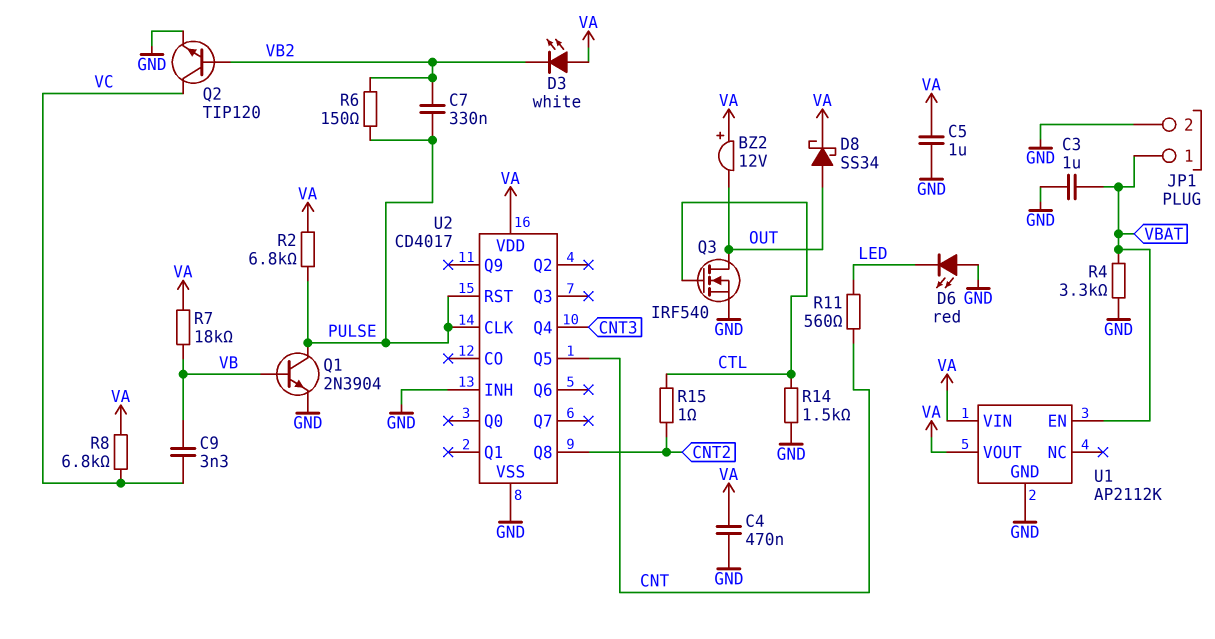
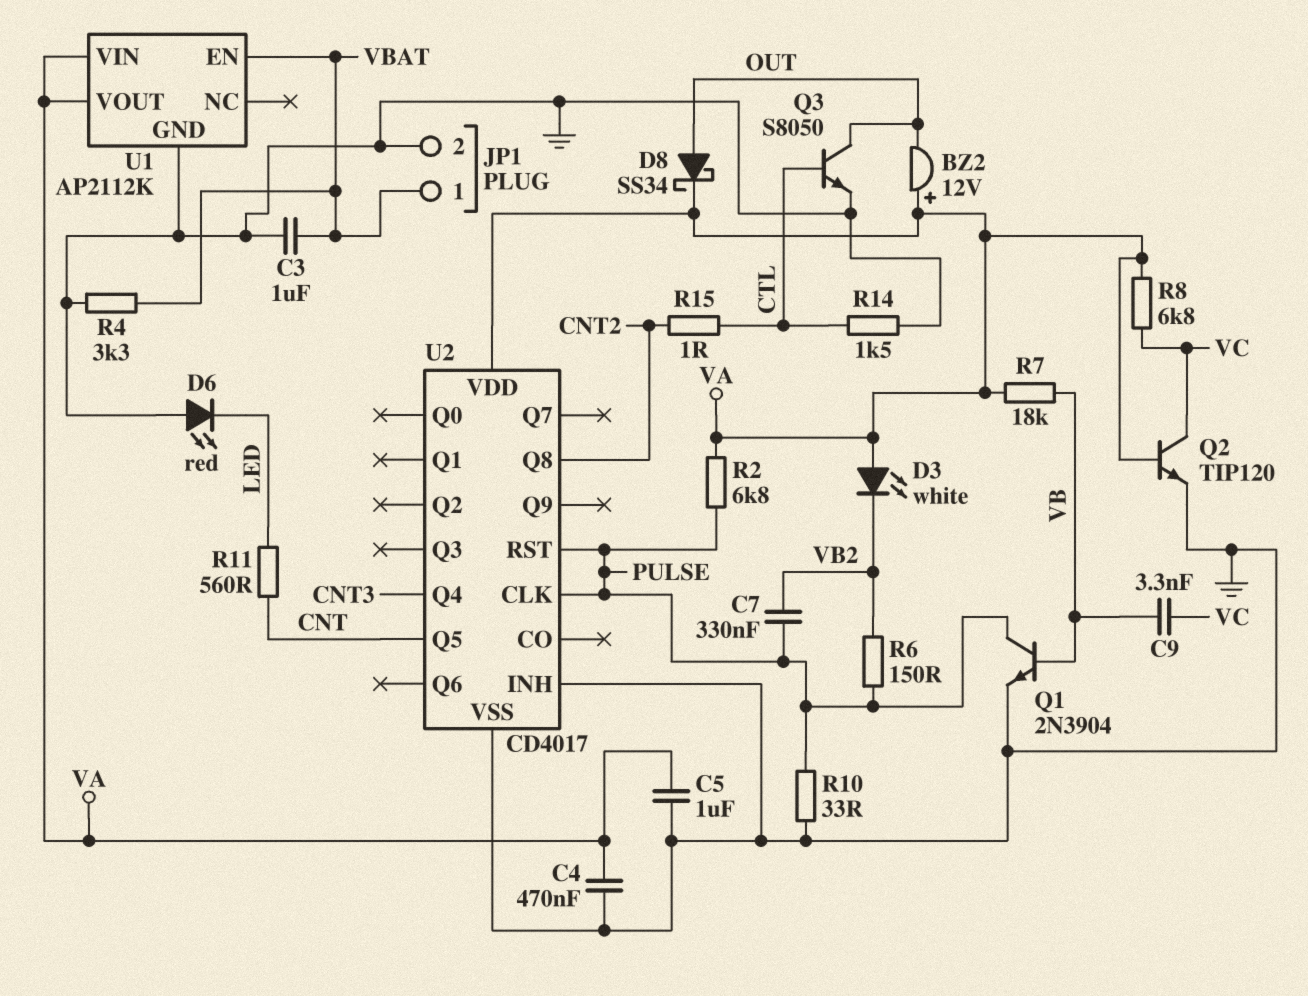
Q2: NPN TIP120 (B VB2, C VC, E GND) -> NPN TIP120 (B VA, C VC, E GND)
Q3: NMOS IRF540 (G CTL, D OUT, S GND) -> NPN S8050 (B CTL, C OUT, E GND)
R10: none -> 33 (GND, PULSE)

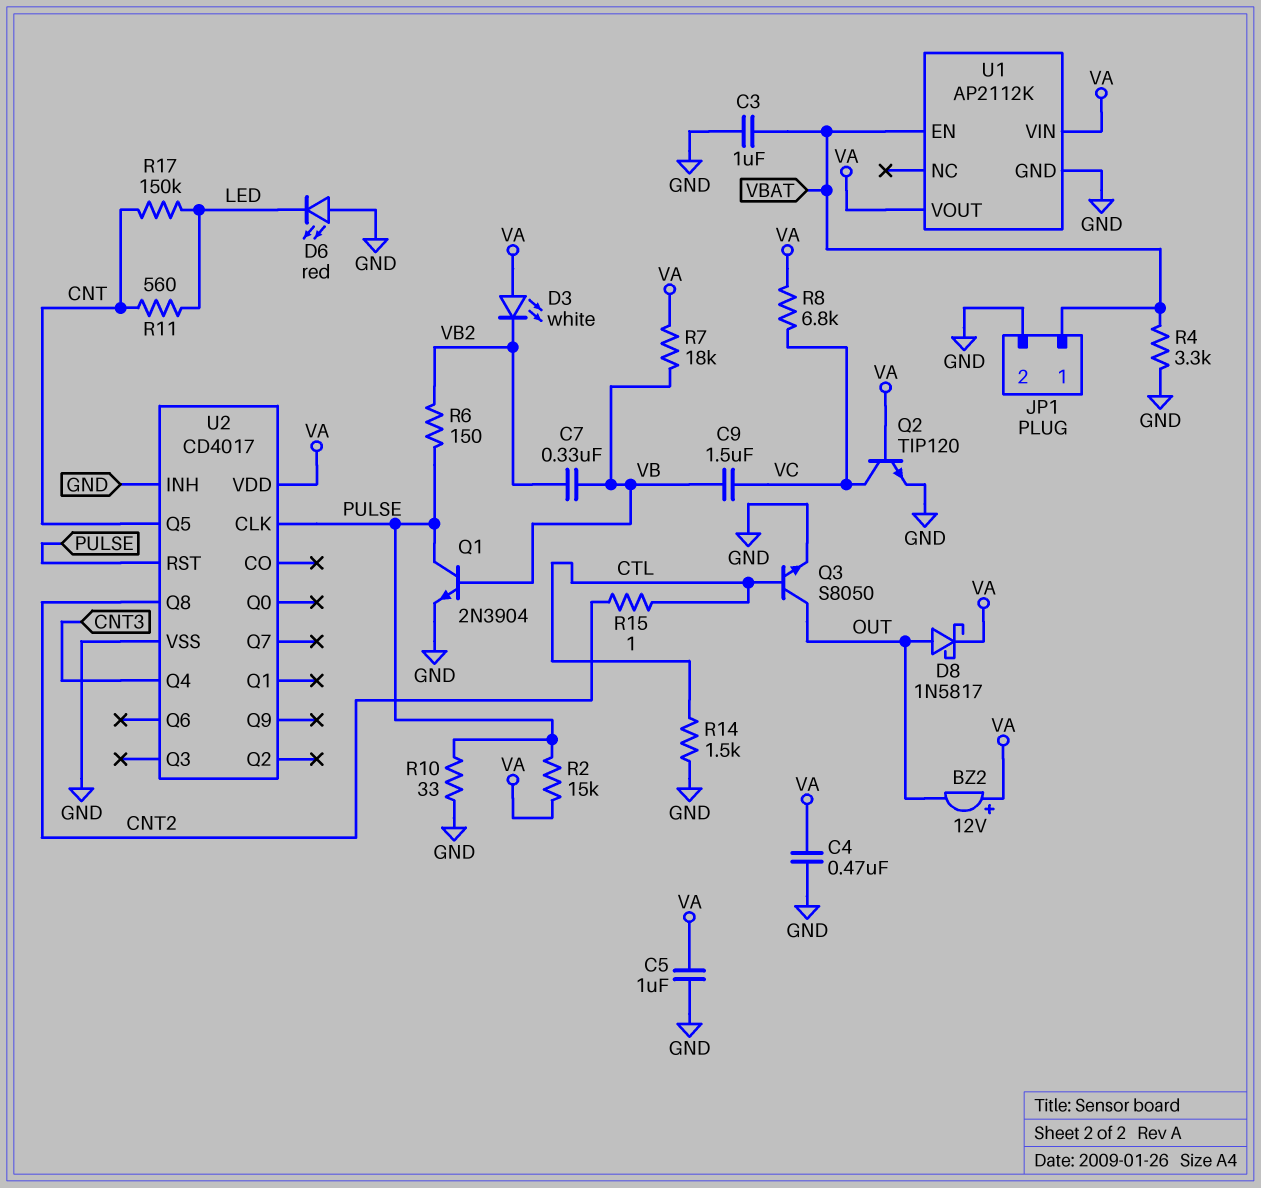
C7: 330nF (PULSE, VB2) -> 330nF (VB, VB2)
C9: 3.3nF (VB, VC) -> 1.5uF (VB, VC)
D8: schottky SS34 (A OUT, K VA) -> schottky 1N5817 (A OUT, K VA)
R2: 6.8k (PULSE, VA) -> 15k (PULSE, VA)
R17: none -> 150k (CNT, LED)

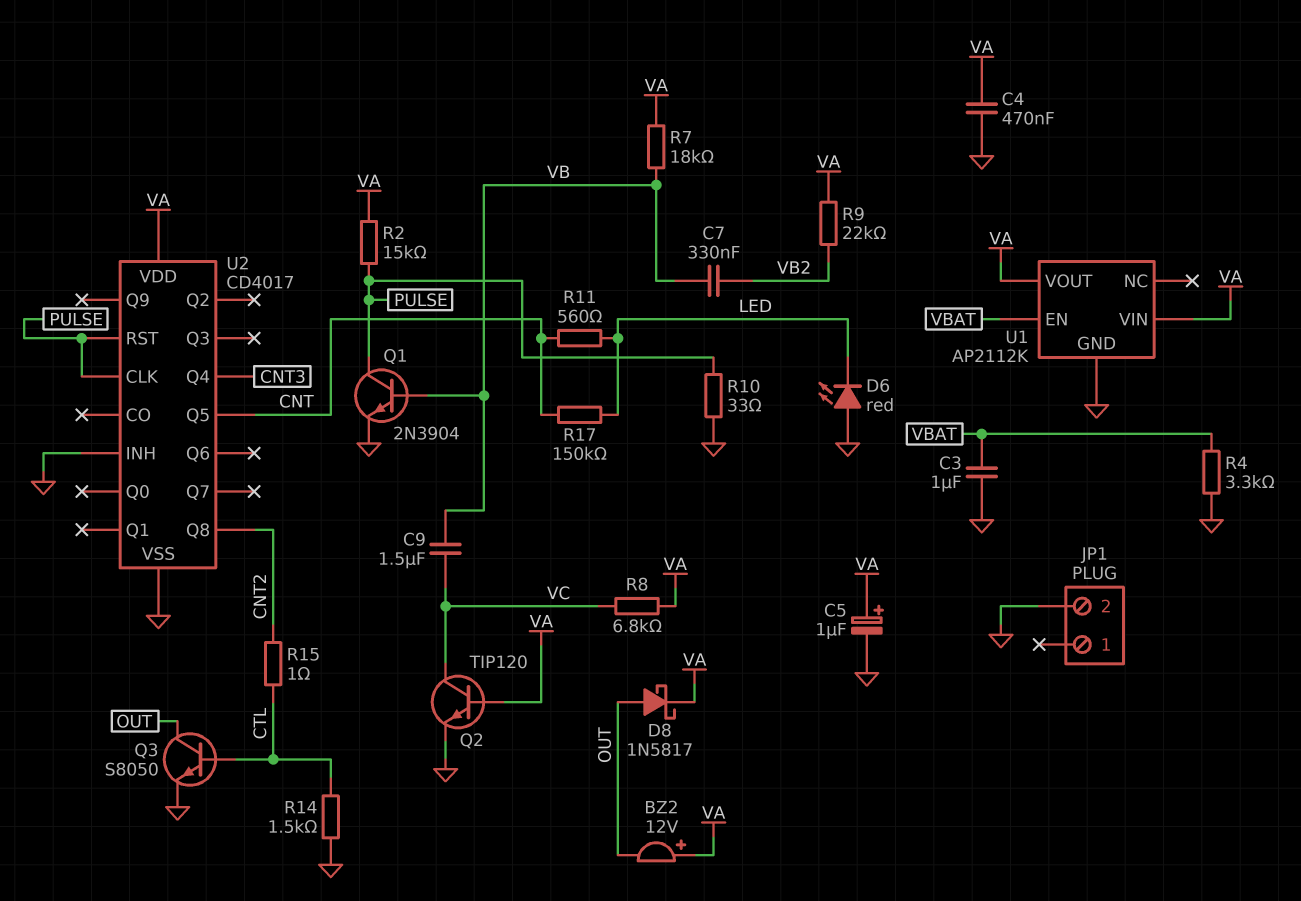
C5: 1uF (GND, VA) -> 1uF (plus VA, minus GND)
D3: LED white (A VA, K VB2) -> none
JP1 pin 1: VBAT -> none
R6: 150 (PULSE, VB2) -> none
R9: none -> 22k (VA, VB2)

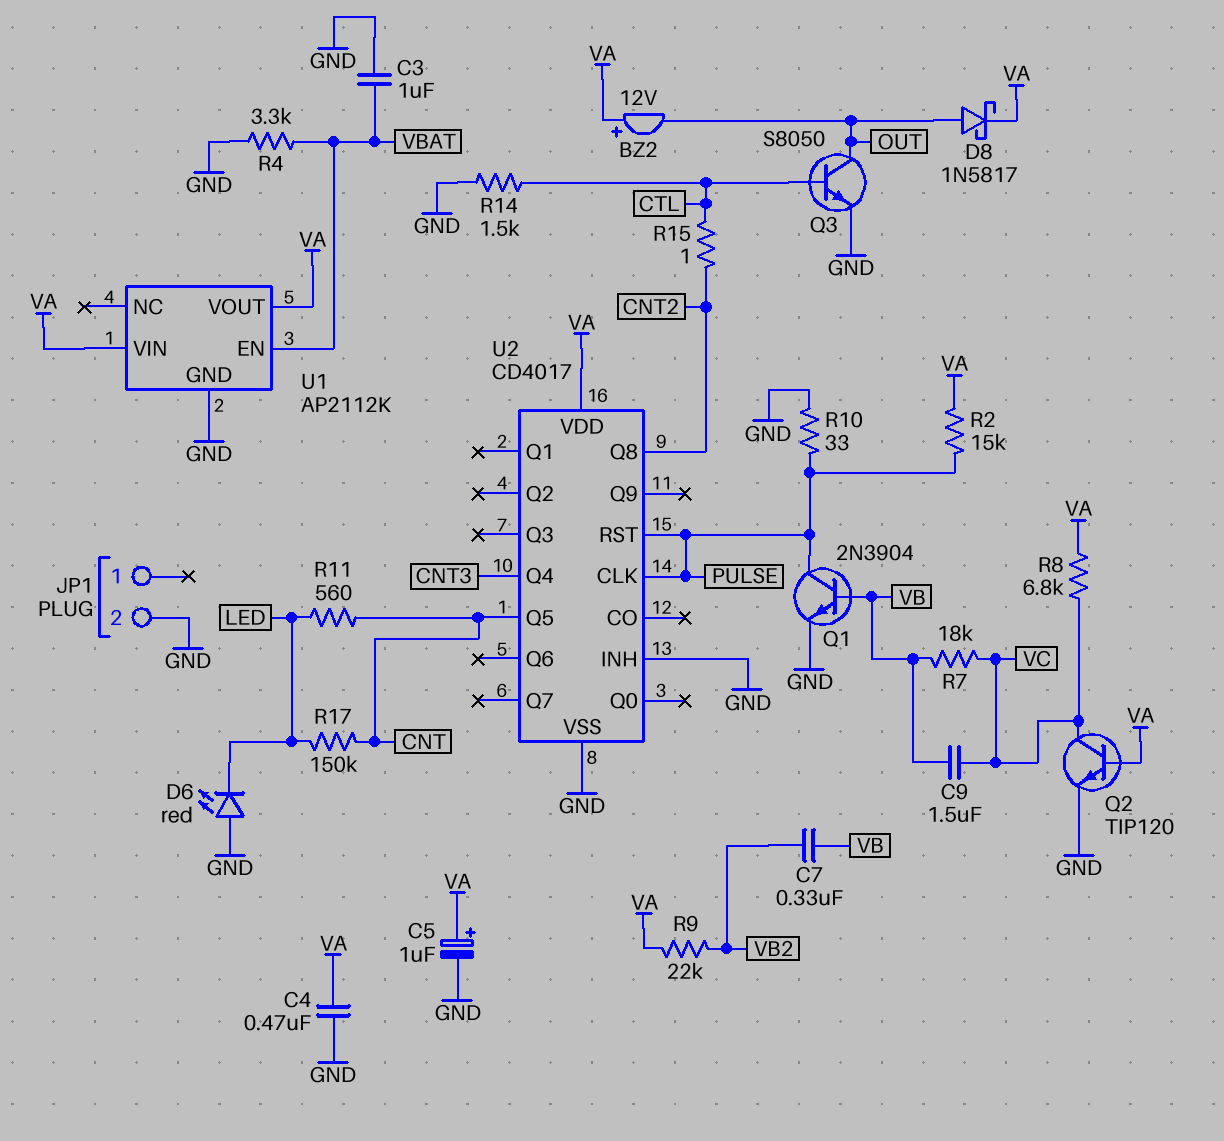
R7: 18k (VA, VB) -> 18k (VB, VC)

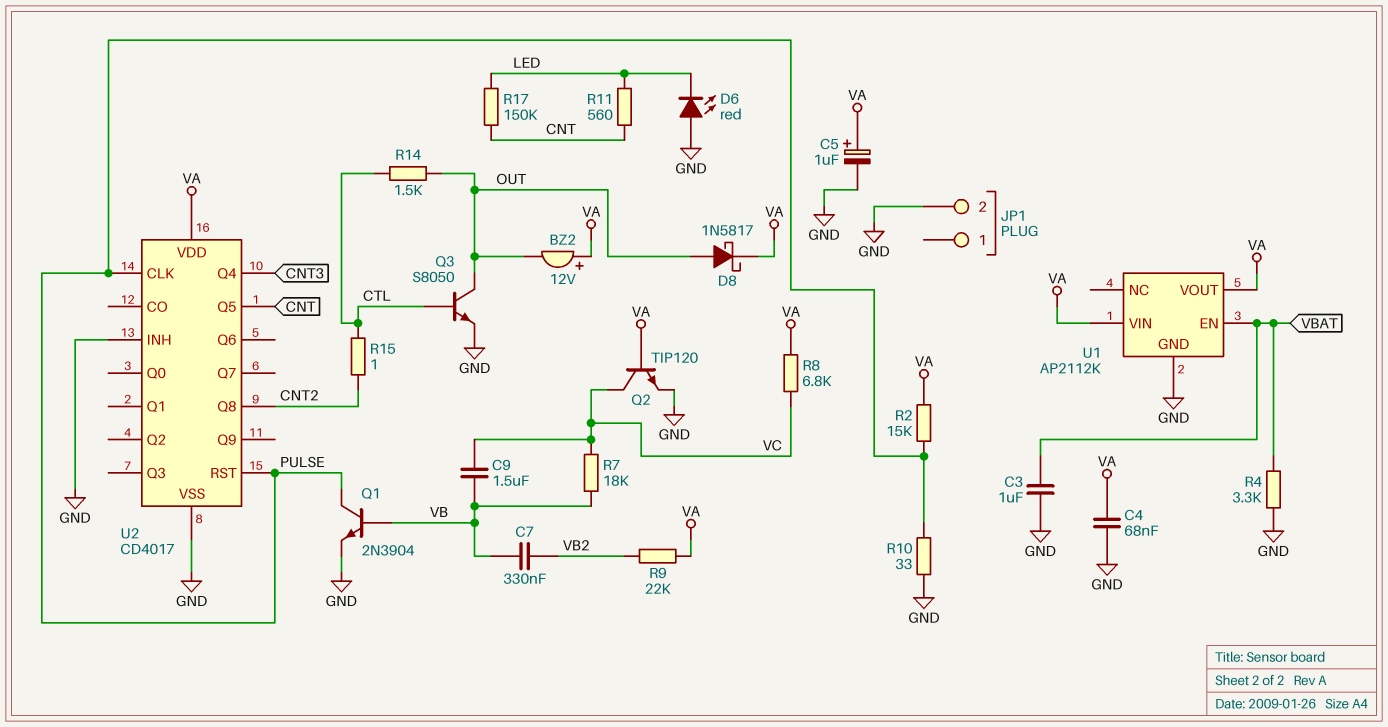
C4: 470nF (GND, VA) -> 68nF (GND, VA)
R14: 1.5k (CTL, GND) -> 1.5k (CTL, OUT)

